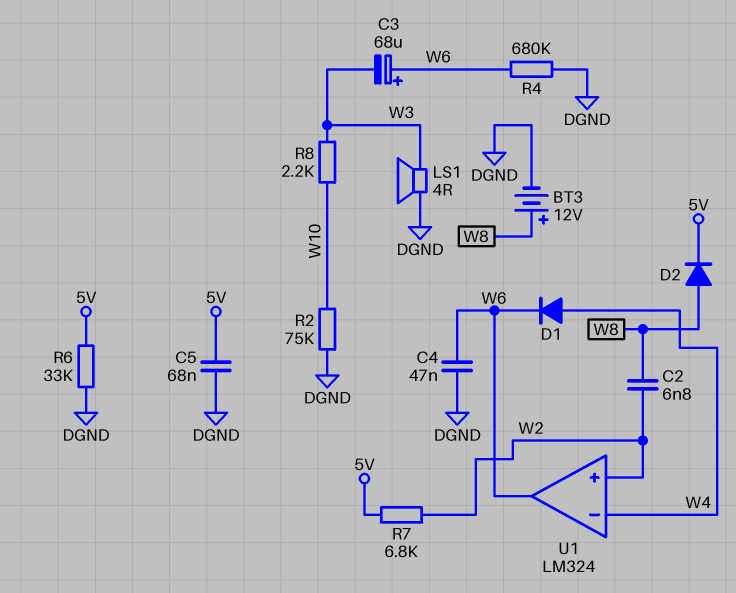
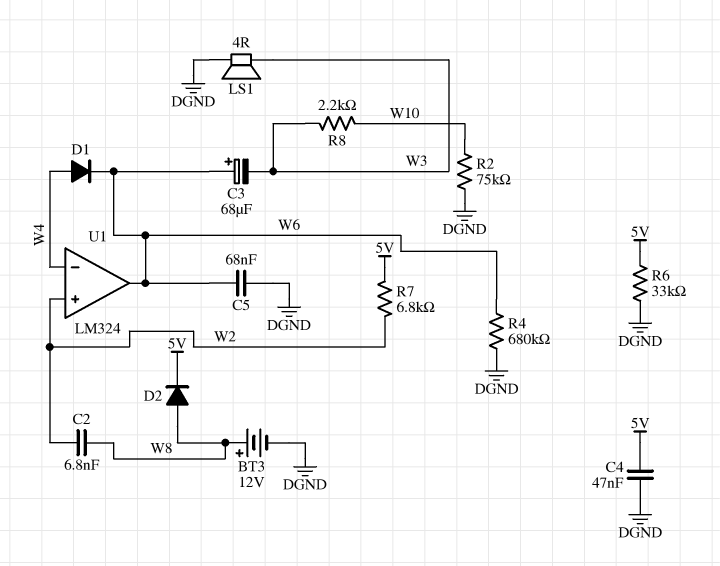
C4: 47nF (DGND, W6) -> 47nF (5V, DGND)
C5: 68nF (5V, DGND) -> 68nF (DGND, W6)

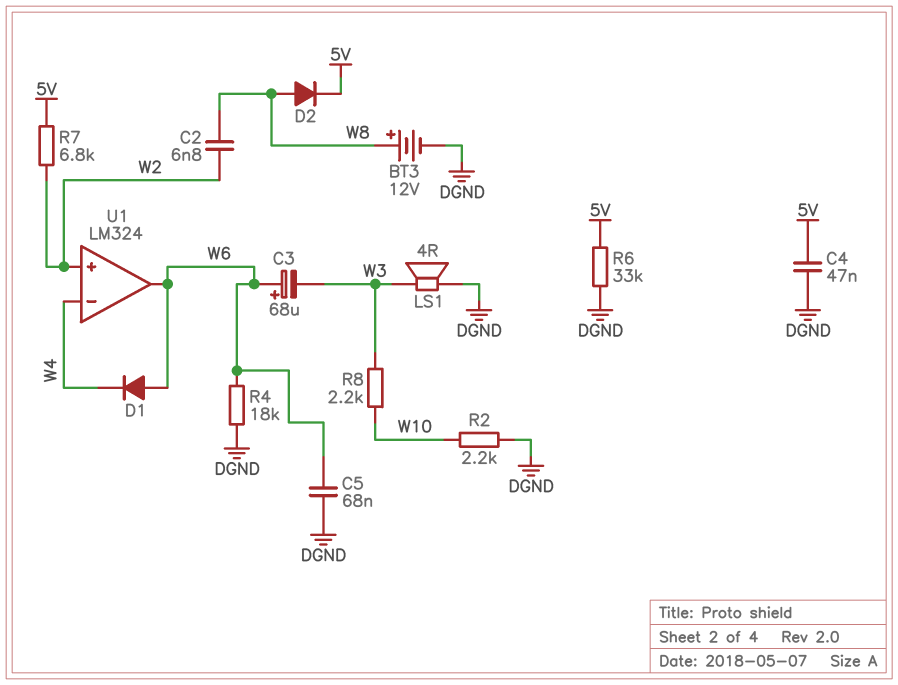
D1: diode (A W4, K W6) -> diode (A W6, K W4)
R2: 75k (DGND, W10) -> 2.2k (DGND, W10)
R4: 680k (DGND, W6) -> 18k (DGND, W6)

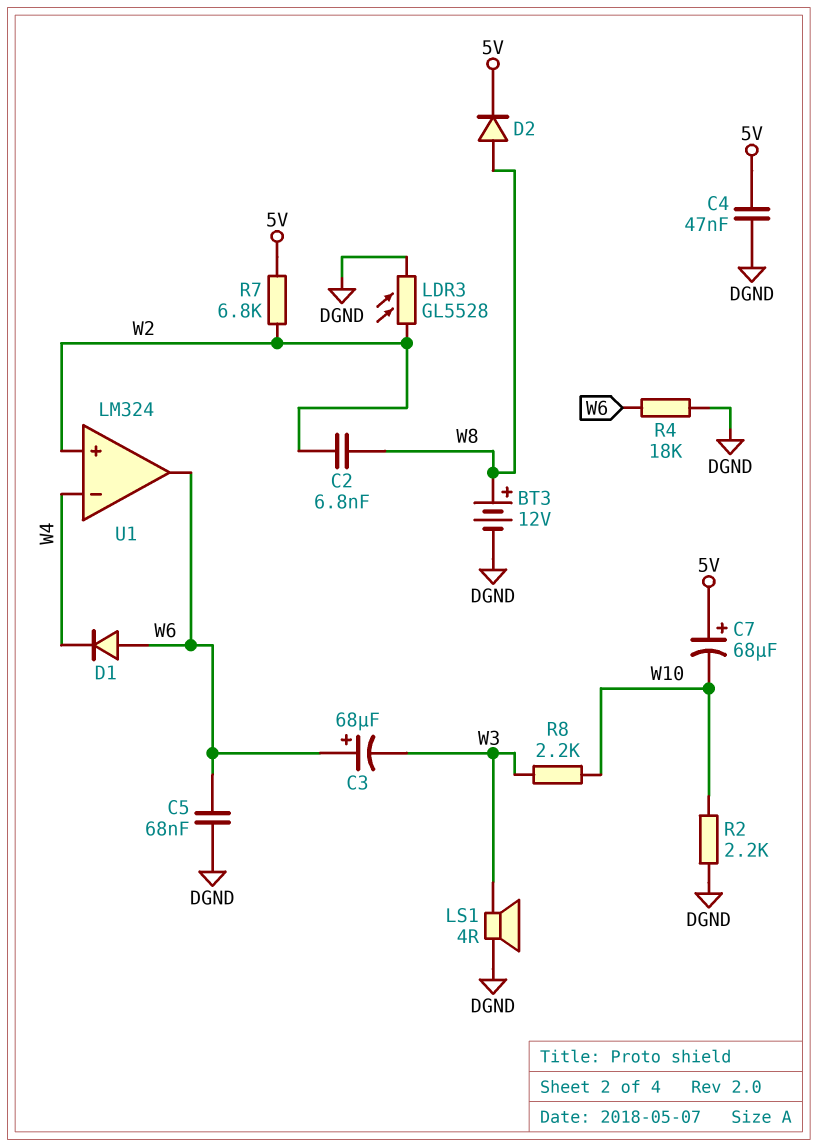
C7: none -> 68uF (plus 5V, minus W10)
LDR3: none -> GL5528 (DGND, W2)
R6: 33k (5V, DGND) -> none

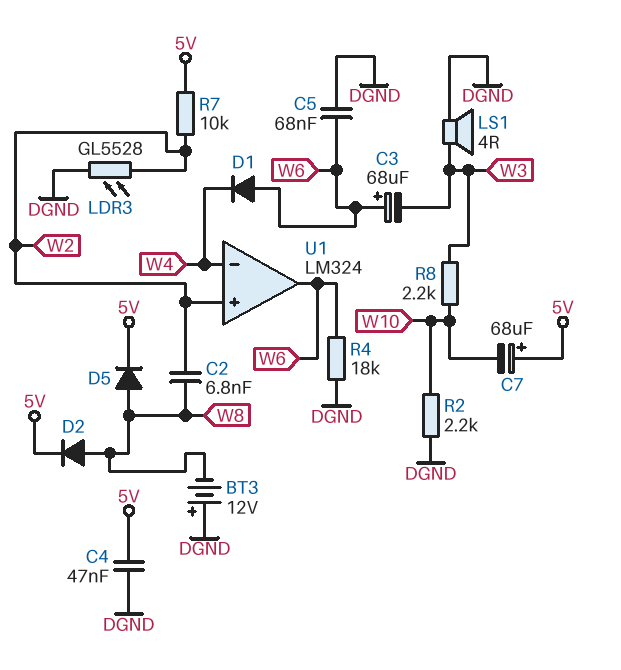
BT3: 12V (plus W8, minus DGND) -> 12V (plus DGND, minus W8)
D5: none -> diode (A W8, K 5V)
R7: 6.8k (5V, W2) -> 10k (5V, W2)

